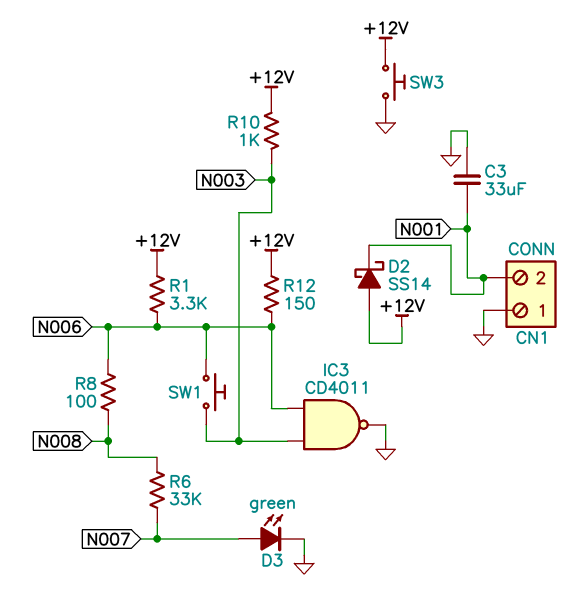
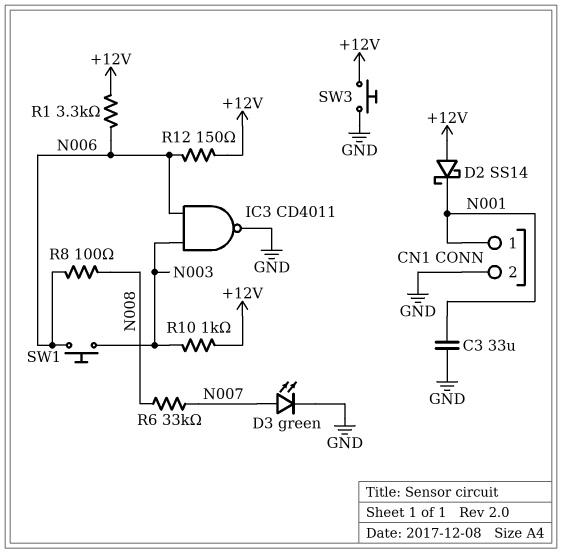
CN1 pin 1: GND -> N001
CN1 pin 2: N001 -> GND

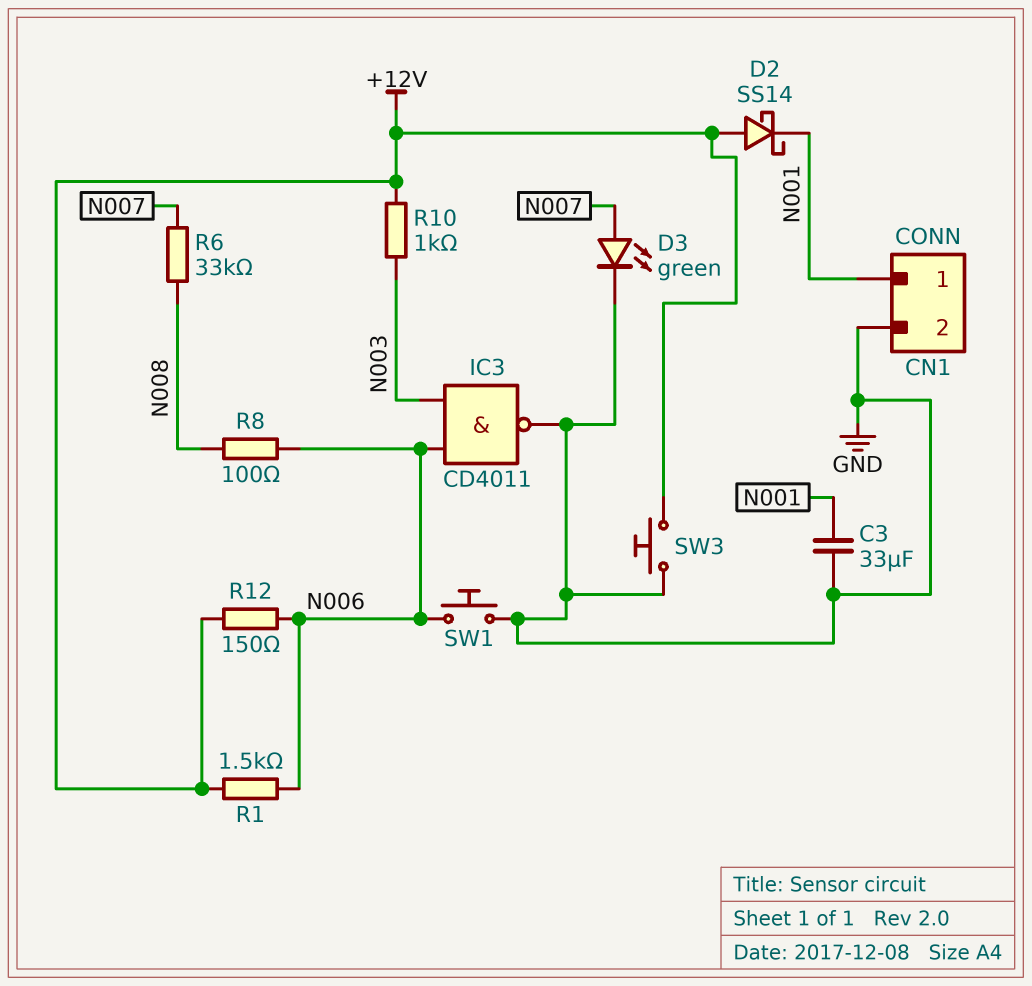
R1: 3.3k (+12V, N006) -> 1.5k (+12V, N006)
SW1: button (N003, N006) -> button (GND, N006)

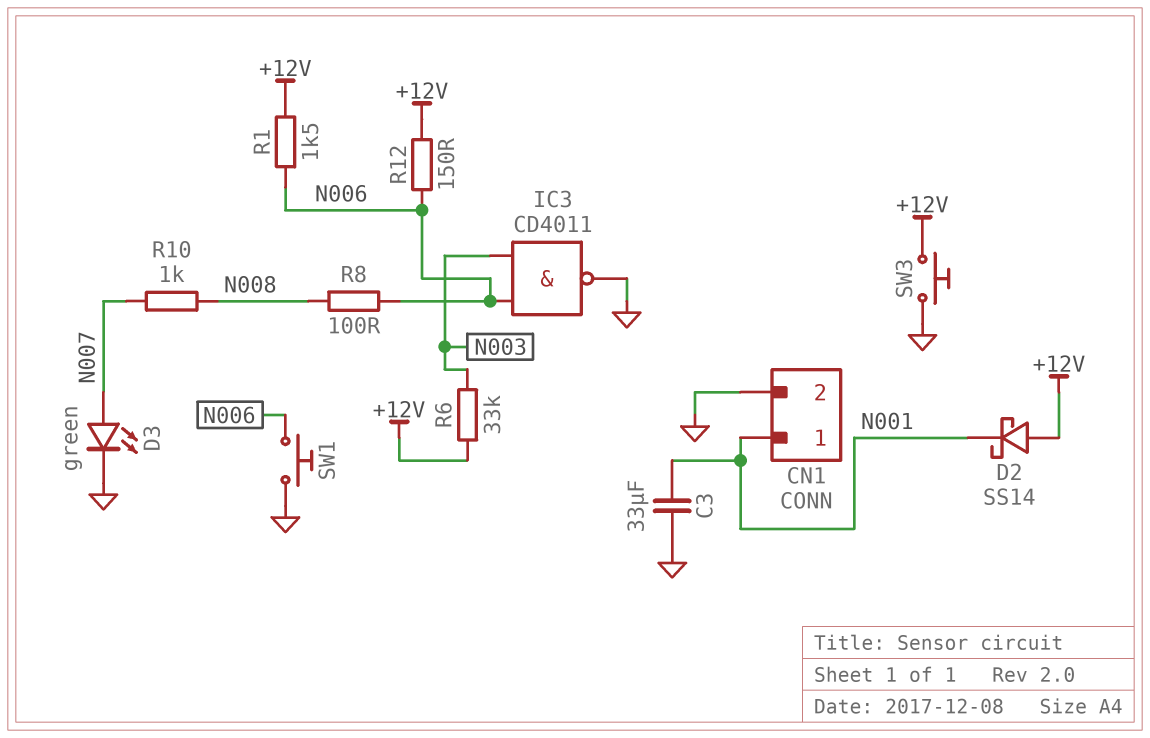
R6: 33k (N007, N008) -> 33k (+12V, N003)
R10: 1k (+12V, N003) -> 1k (N007, N008)

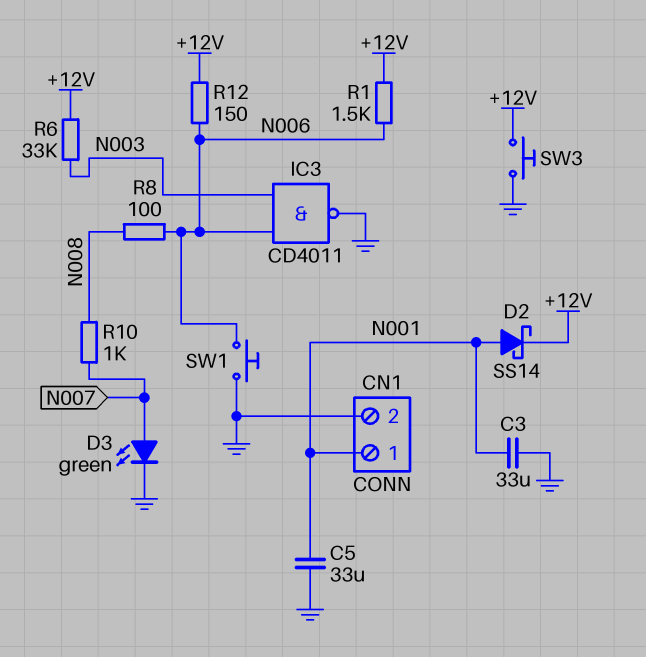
C5: none -> 33uF (GND, N001)
D2: schottky SS14 (A +12V, K N001) -> schottky SS14 (A N001, K +12V)

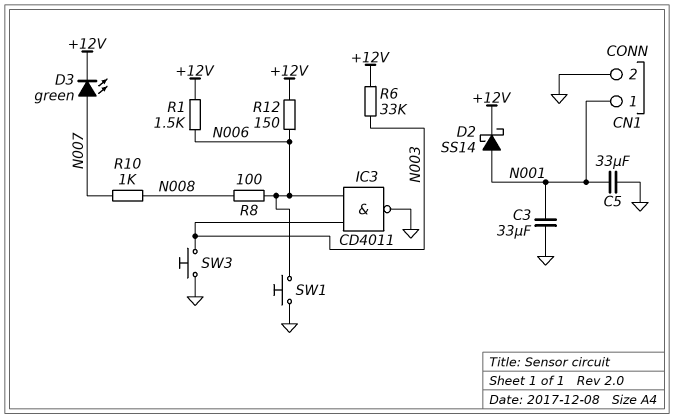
D3: LED green (A N007, K GND) -> LED green (A N007, K +12V)
SW3: button (+12V, GND) -> button (GND, N003)

